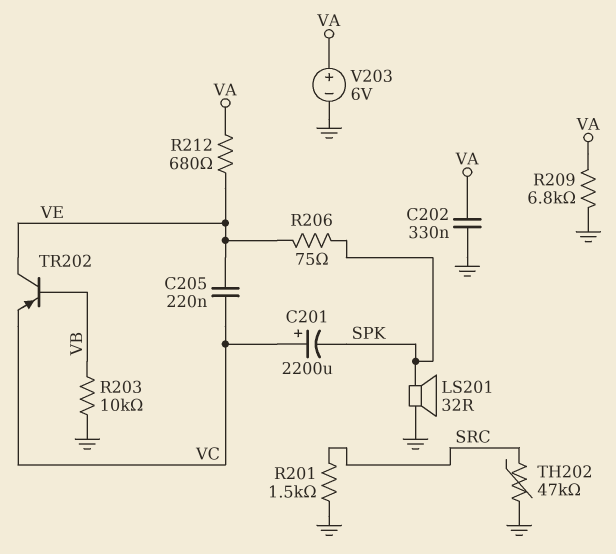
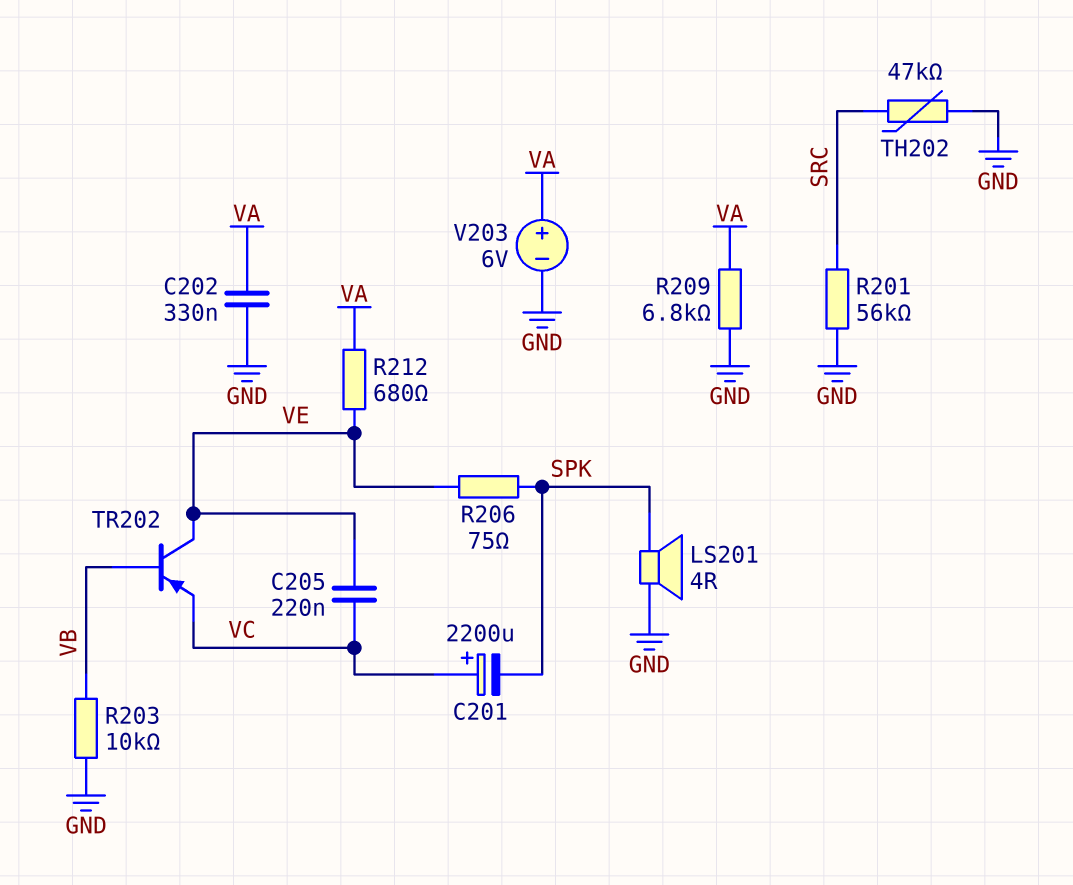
LS201: speaker 32R (GND, SPK) -> speaker 4R (GND, SPK)
R201: 1.5k (GND, SRC) -> 56k (GND, SRC)

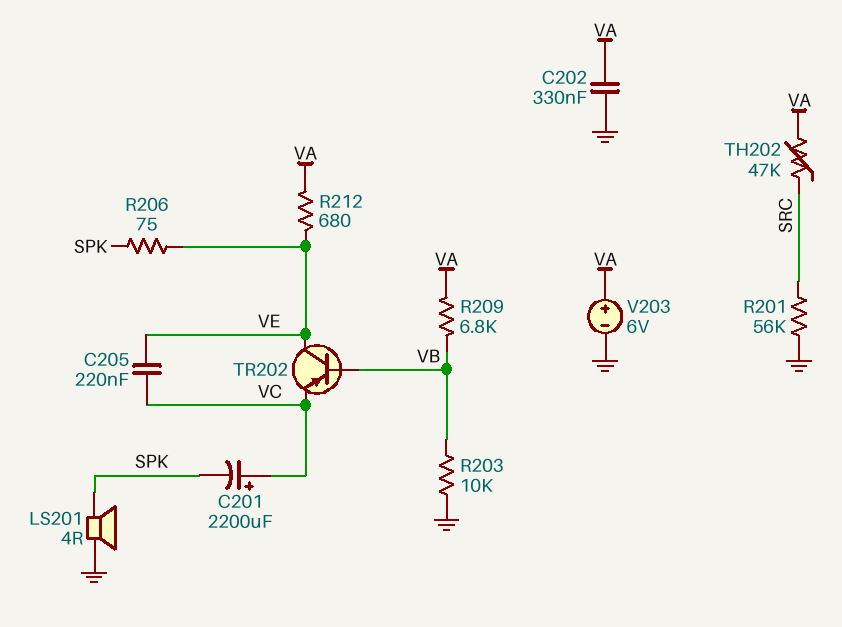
R209: 6.8k (GND, VA) -> 6.8k (VA, VB)
TH202: 47k (GND, SRC) -> 47k (SRC, VA)

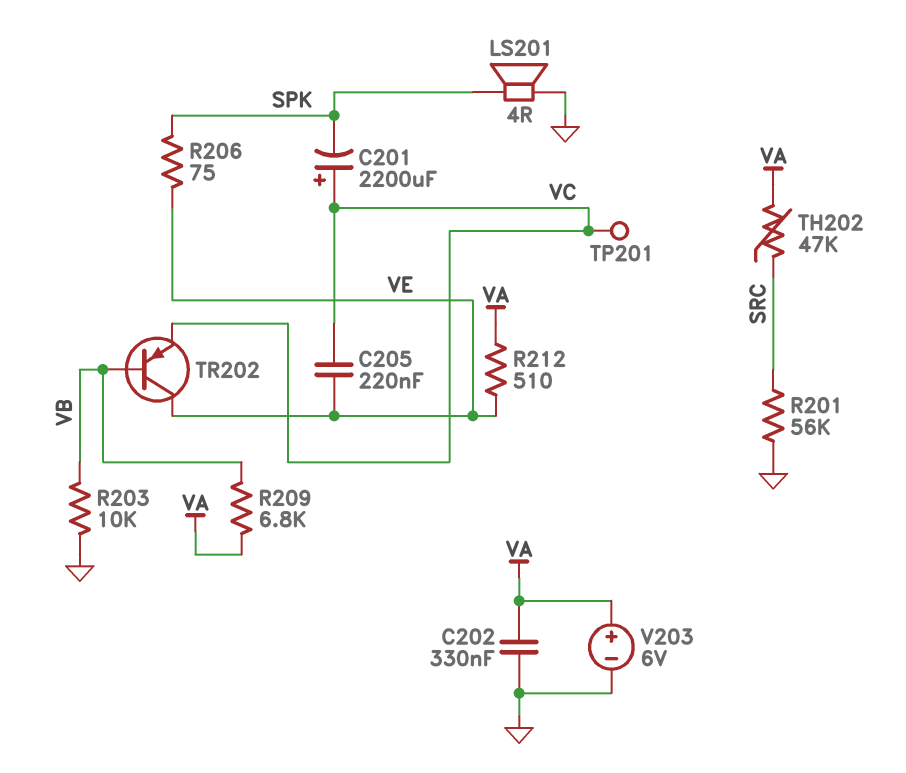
R212: 680 (VA, VE) -> 510 (VA, VE)
TP201: none -> test point (VC)

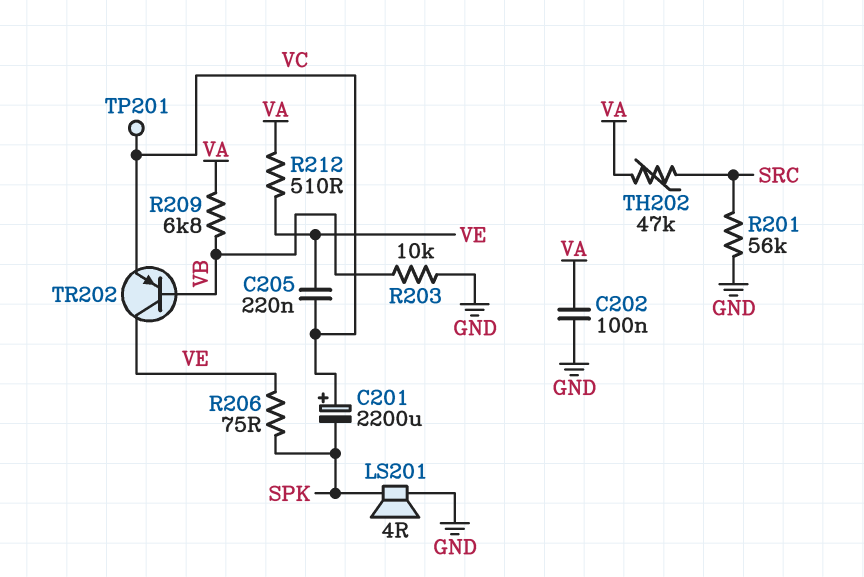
C202: 330nF (GND, VA) -> 100nF (GND, VA)
V203: 6V (plus VA, minus GND) -> none

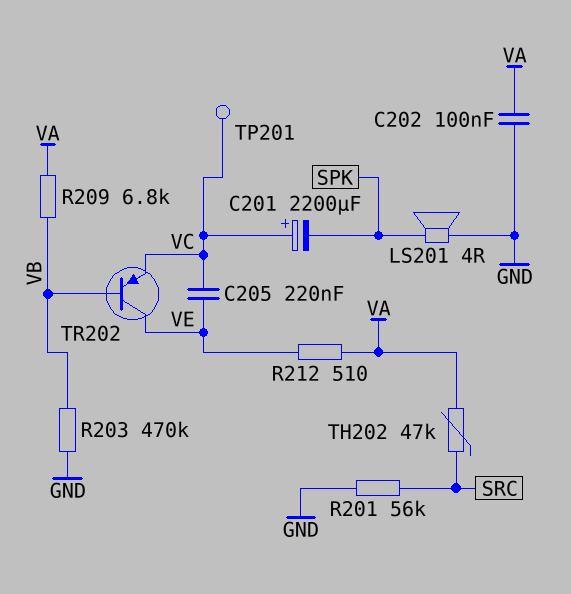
R203: 10k (GND, VB) -> 470k (GND, VB)
R206: 75 (SPK, VE) -> none

